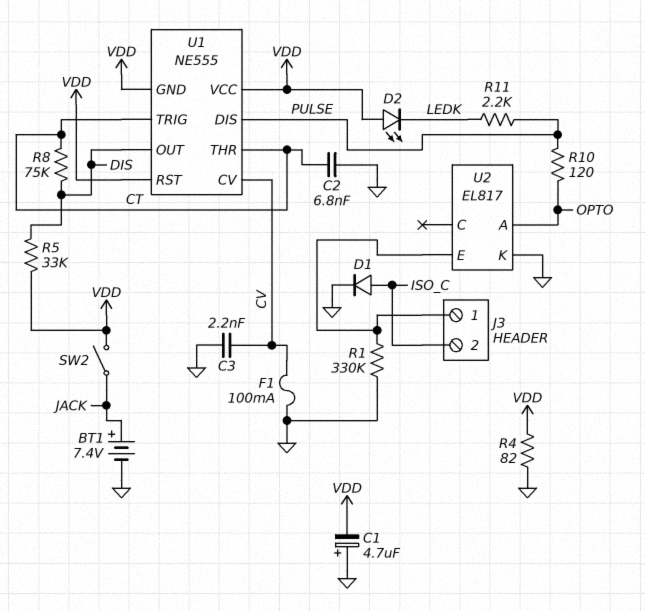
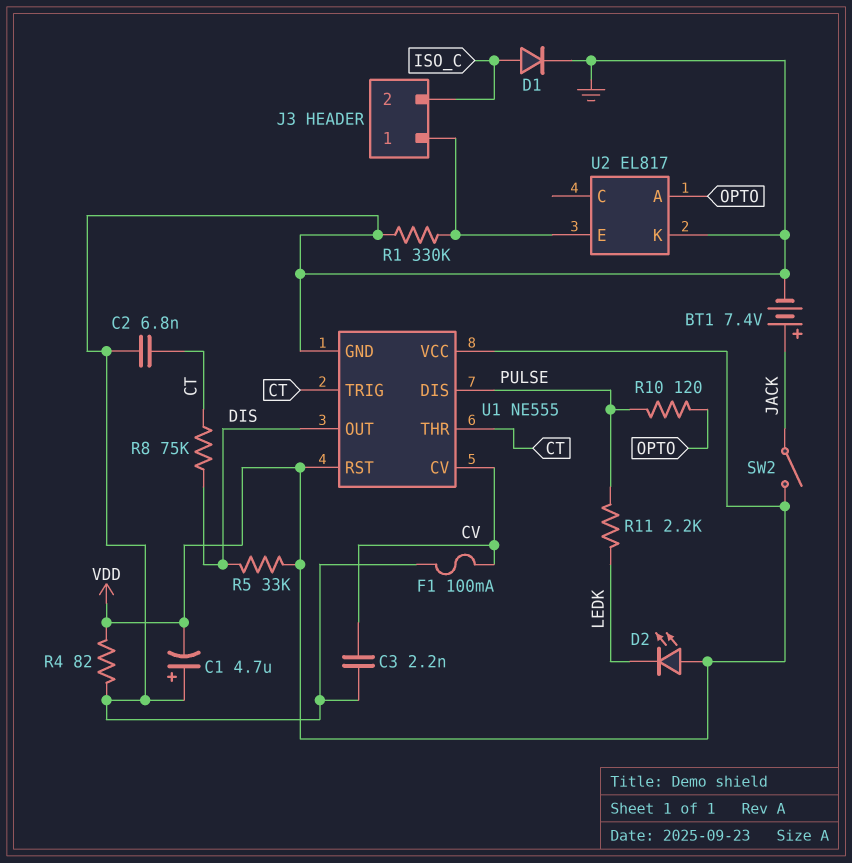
U1 pin GND: VDD -> GND

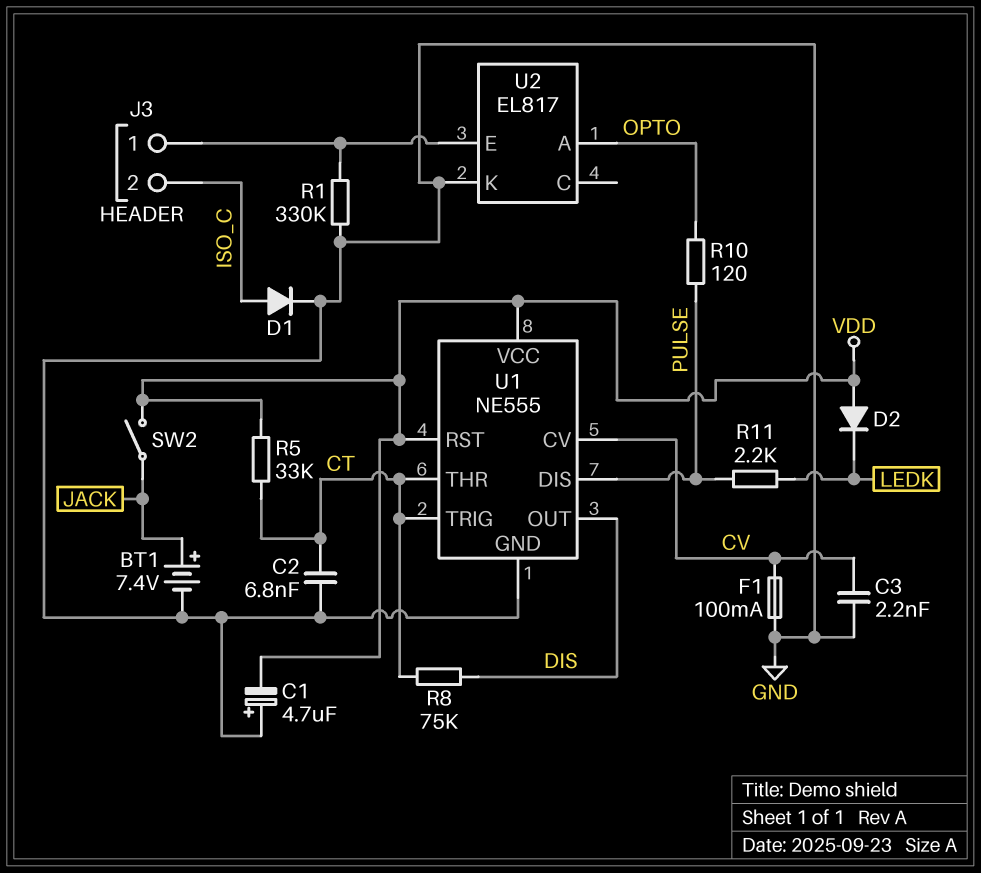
D2: LED (A VDD, K LEDK) -> diode (A VDD, K LEDK)
R4: 82 (GND, VDD) -> none
R5: 33k (DIS, VDD) -> 33k (CT, VDD)

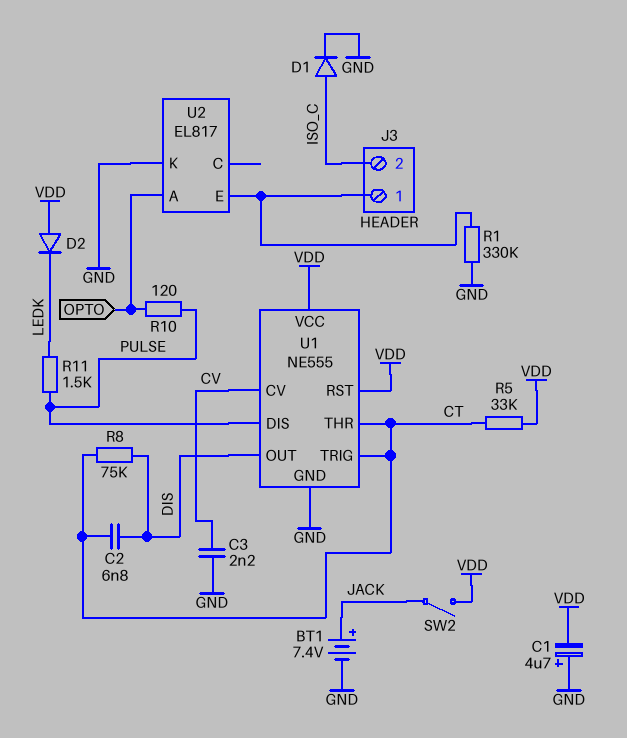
C2: 6.8nF (CT, GND) -> 6.8nF (CT, DIS)
F1: 100mA (CV, GND) -> none
R11: 2.2k (LEDK, PULSE) -> 1.5k (LEDK, PULSE)

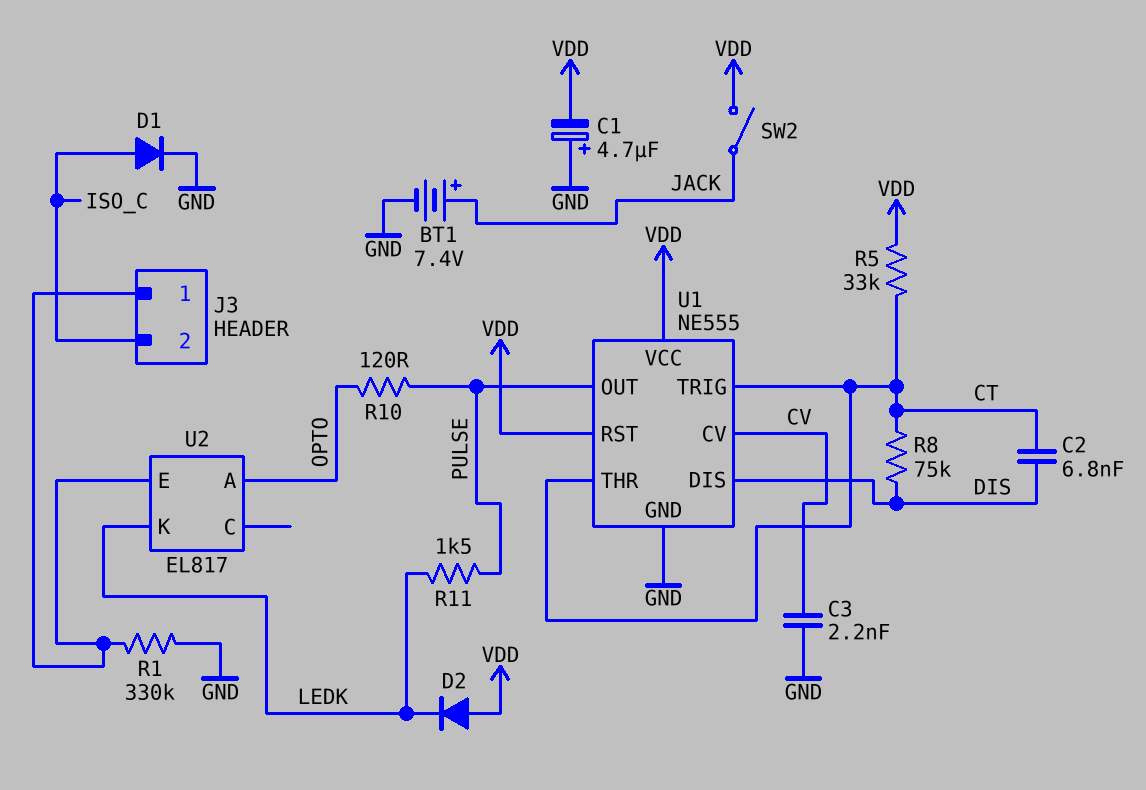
U1 pin DIS: PULSE -> DIS
U1 pin OUT: DIS -> PULSE
U2 pin K: GND -> LEDK

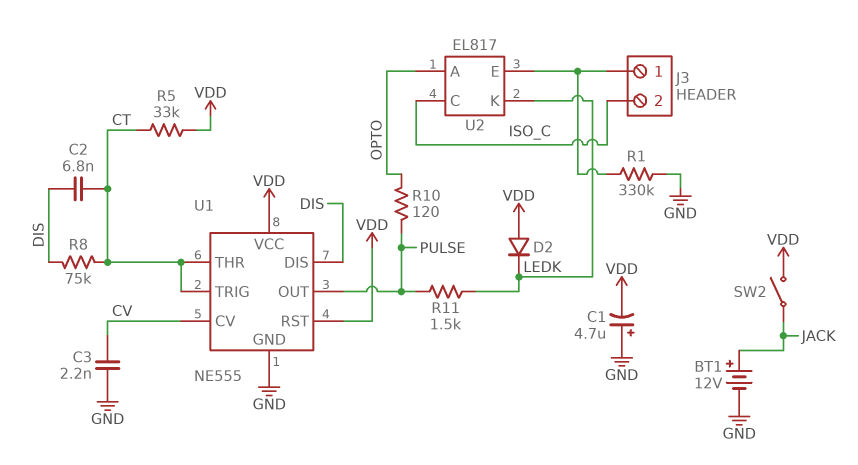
BT1: 7.4V (plus JACK, minus GND) -> 12V (plus JACK, minus GND)
D1: diode (A ISO_C, K GND) -> none
U2 pin C: none -> ISO_C

